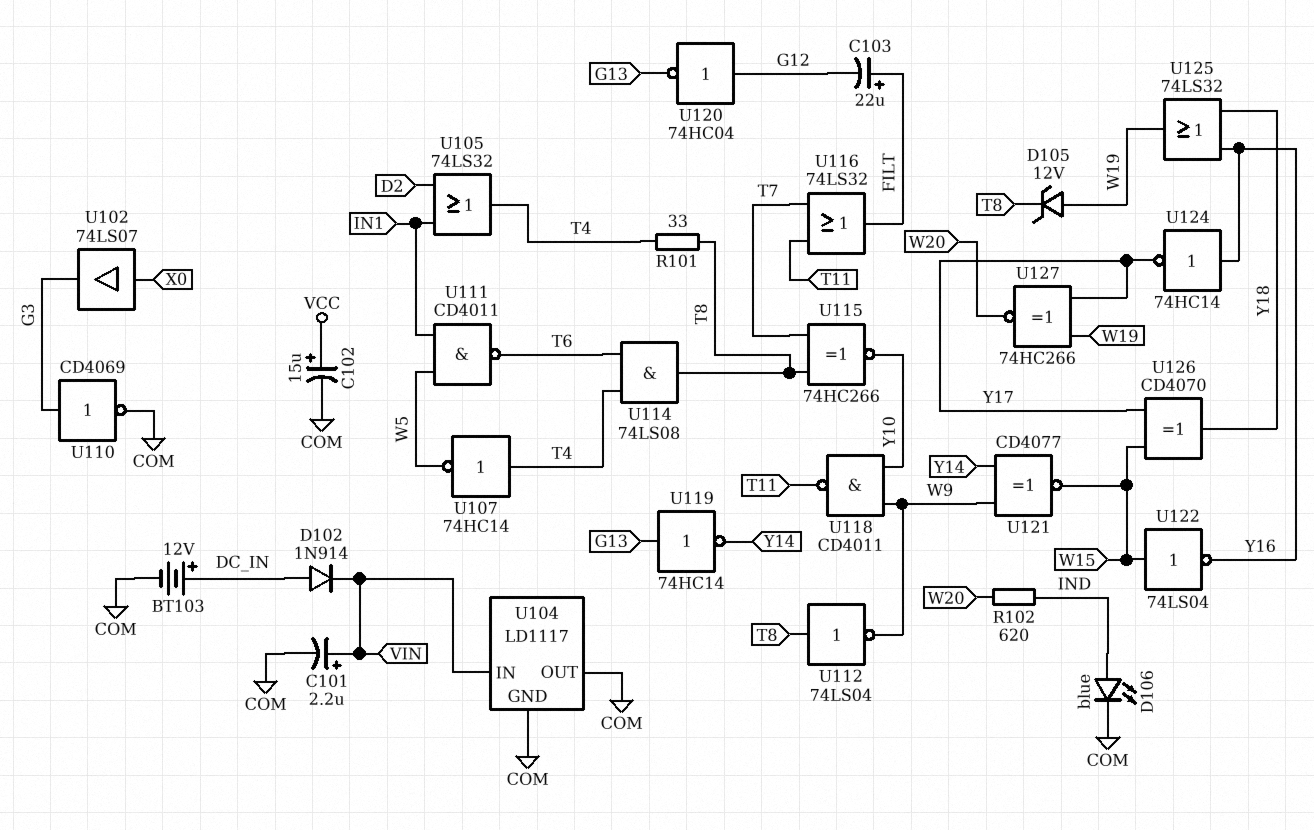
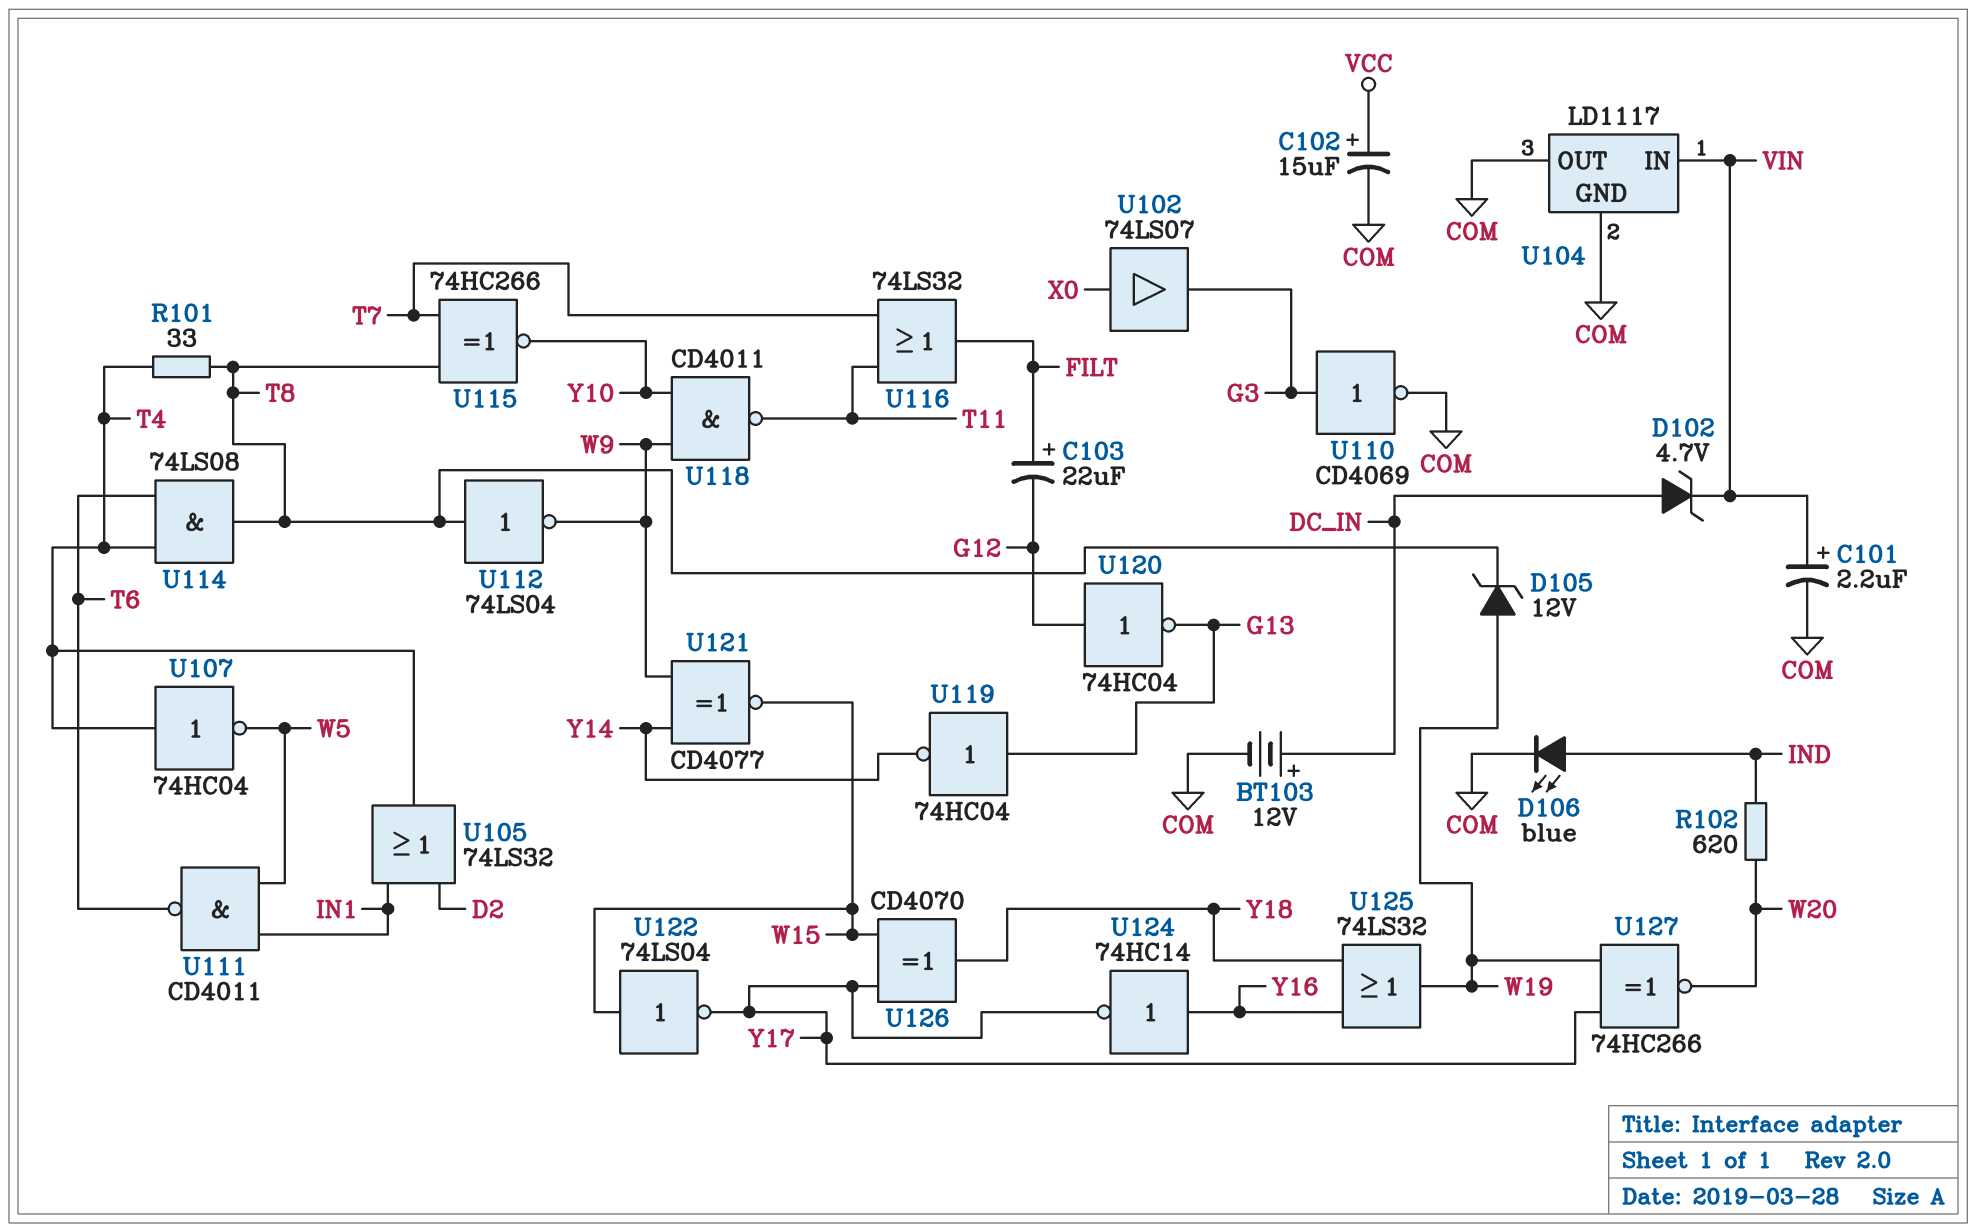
D102: diode 1N914 (A DC_IN, K VIN) -> zener 4.7V (A DC_IN, K VIN)
U107: NOT 74HC14 (in T4, out W5) -> NOT 74HC04 (in T4, out W5)
U119: NOT 74HC14 (in G13, out Y14) -> NOT 74HC04 (in G13, out Y14)
U122: NOT 74LS04 (in W15, out Y16) -> NOT 74LS04 (in W15, out Y17)

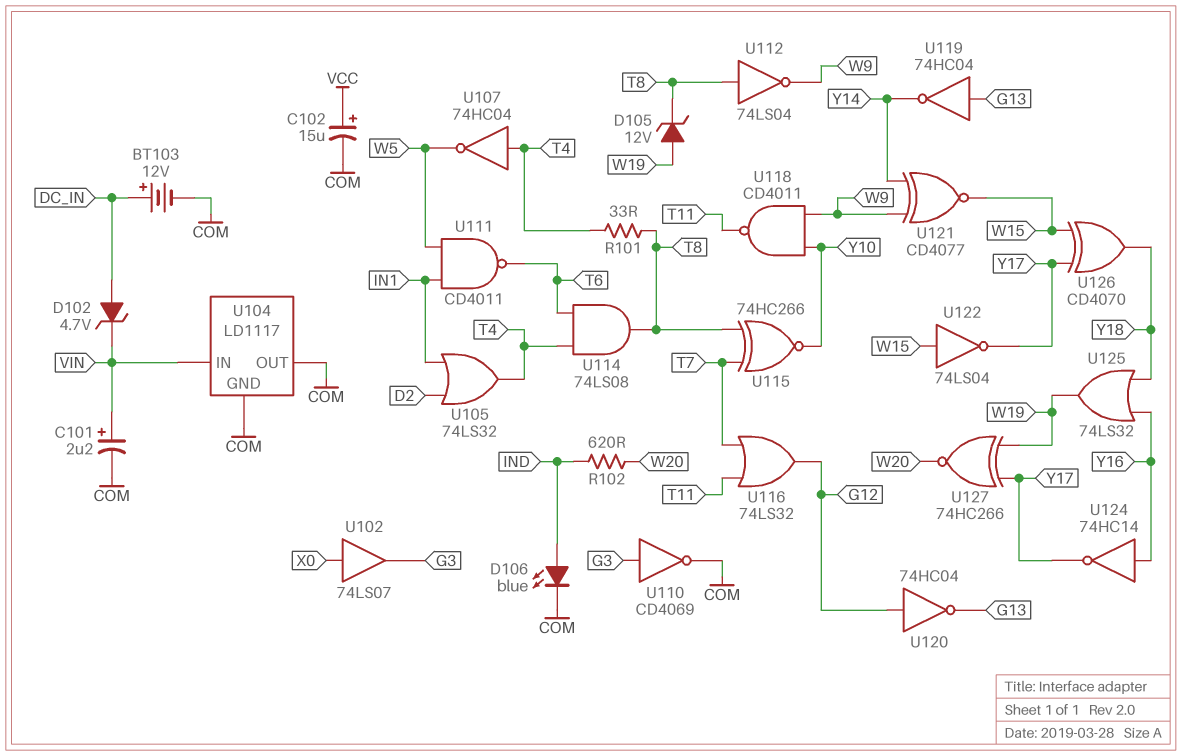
C103: 22uF (plus FILT, minus G12) -> none
U116: OR 74LS32 (in T7, in T11, out FILT) -> OR 74LS32 (in T7, in T11, out G12)

